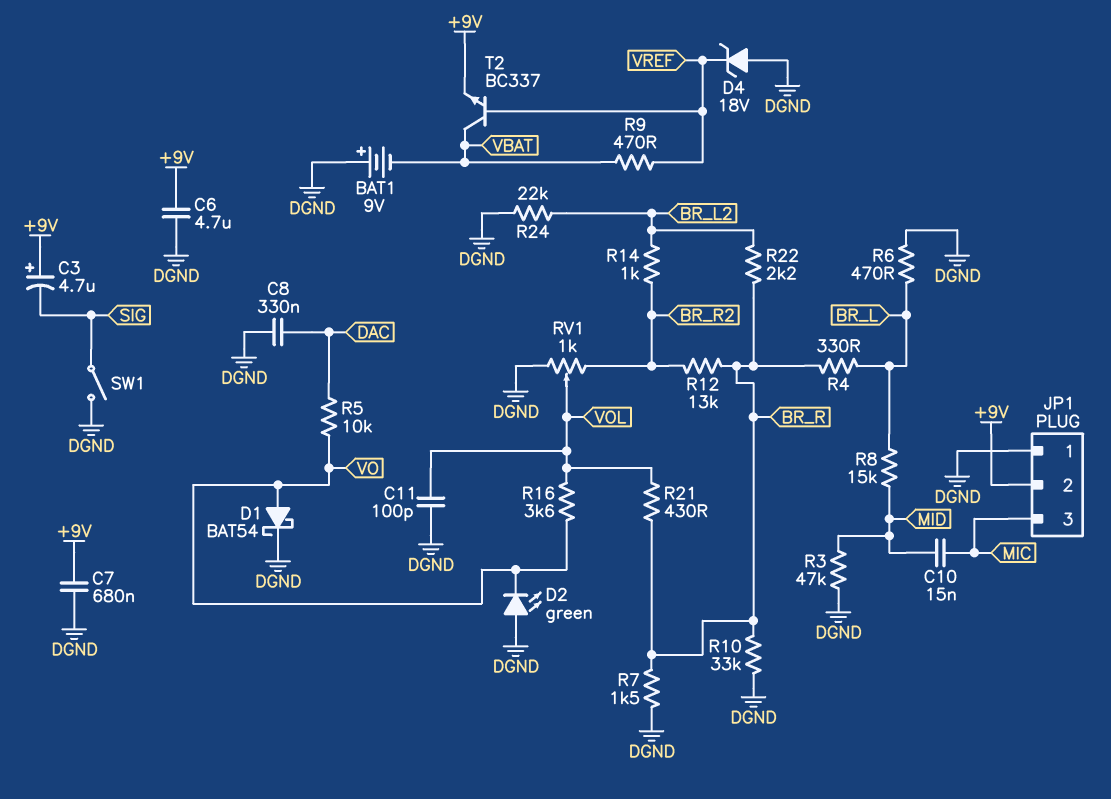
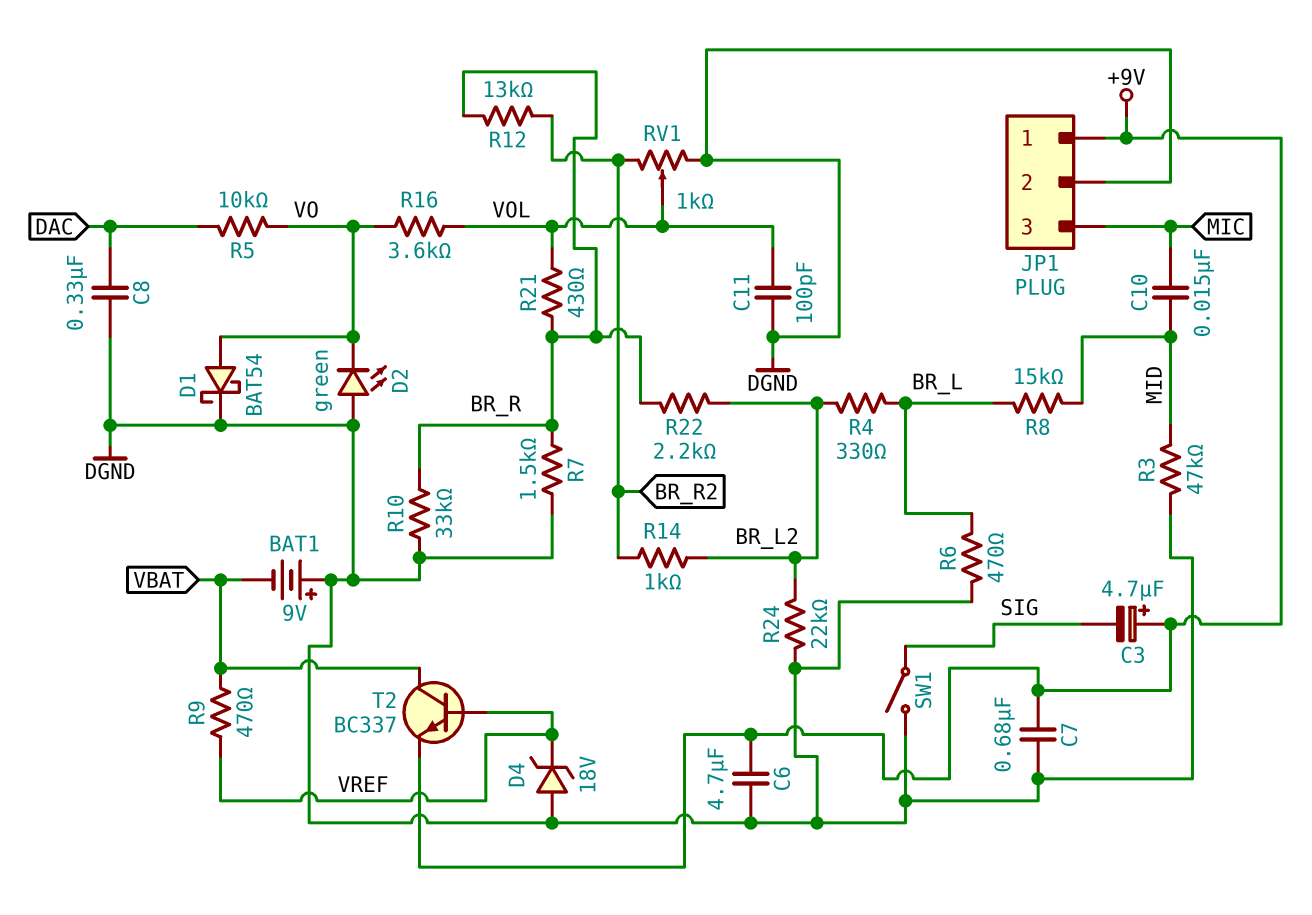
JP1 pin 1: DGND -> +9V
JP1 pin 2: +9V -> DGND
R4: 330 (BR_L, BR_R) -> 330 (BR_L, BR_L2)

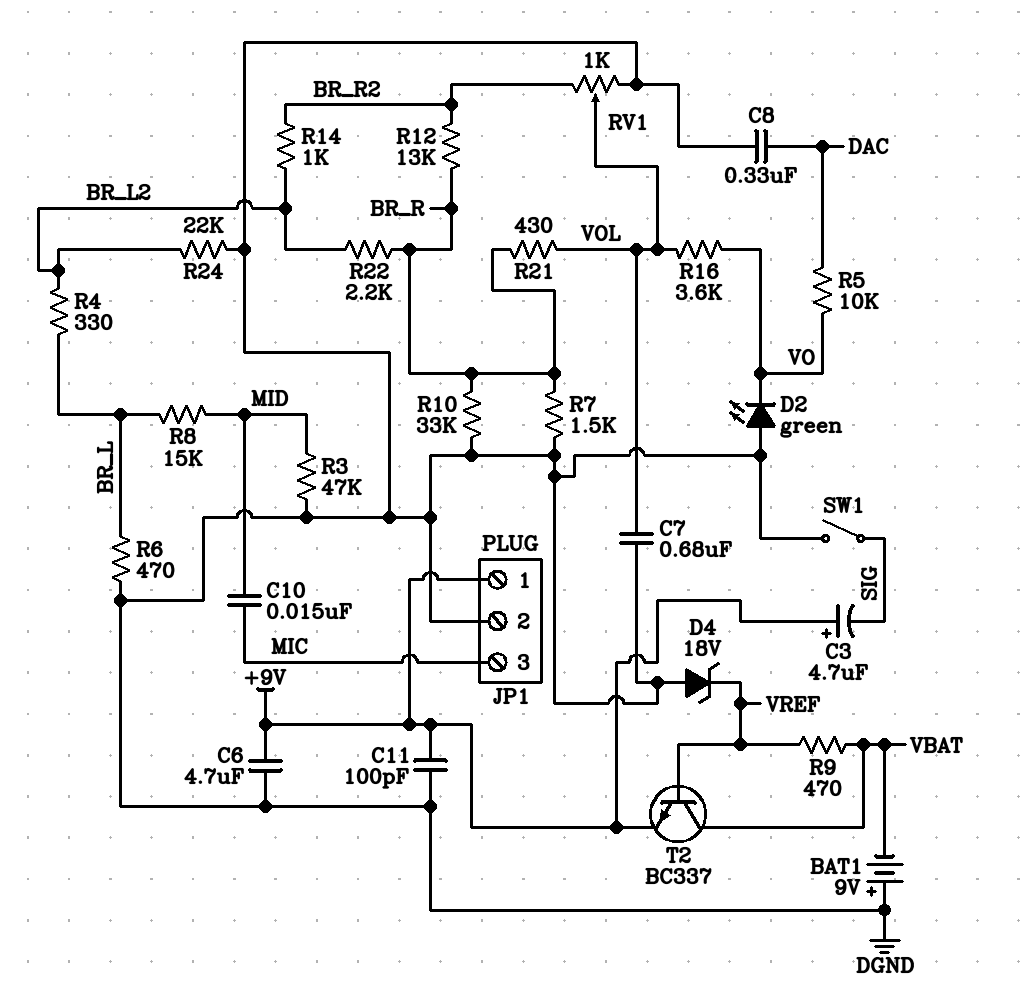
C7: 680nF (+9V, DGND) -> 680nF (DGND, VOL)
C11: 100pF (DGND, VOL) -> 100pF (+9V, DGND)
D1: schottky BAT54 (A VO, K DGND) -> none

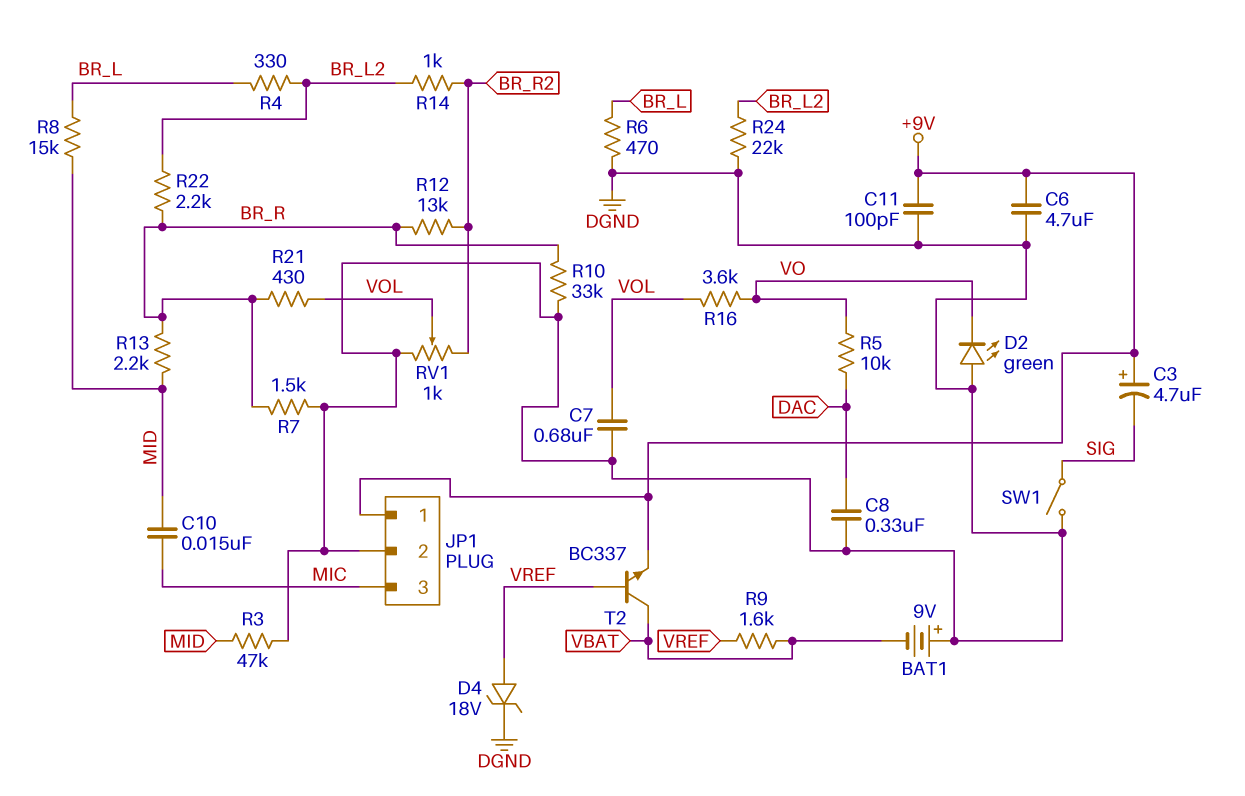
D4: zener 18V (A DGND, K VREF) -> zener 18V (A VREF, K DGND)
R9: 470 (VBAT, VREF) -> 1.6k (VBAT, VREF)
R13: none -> 2.2k (BR_R, MID)

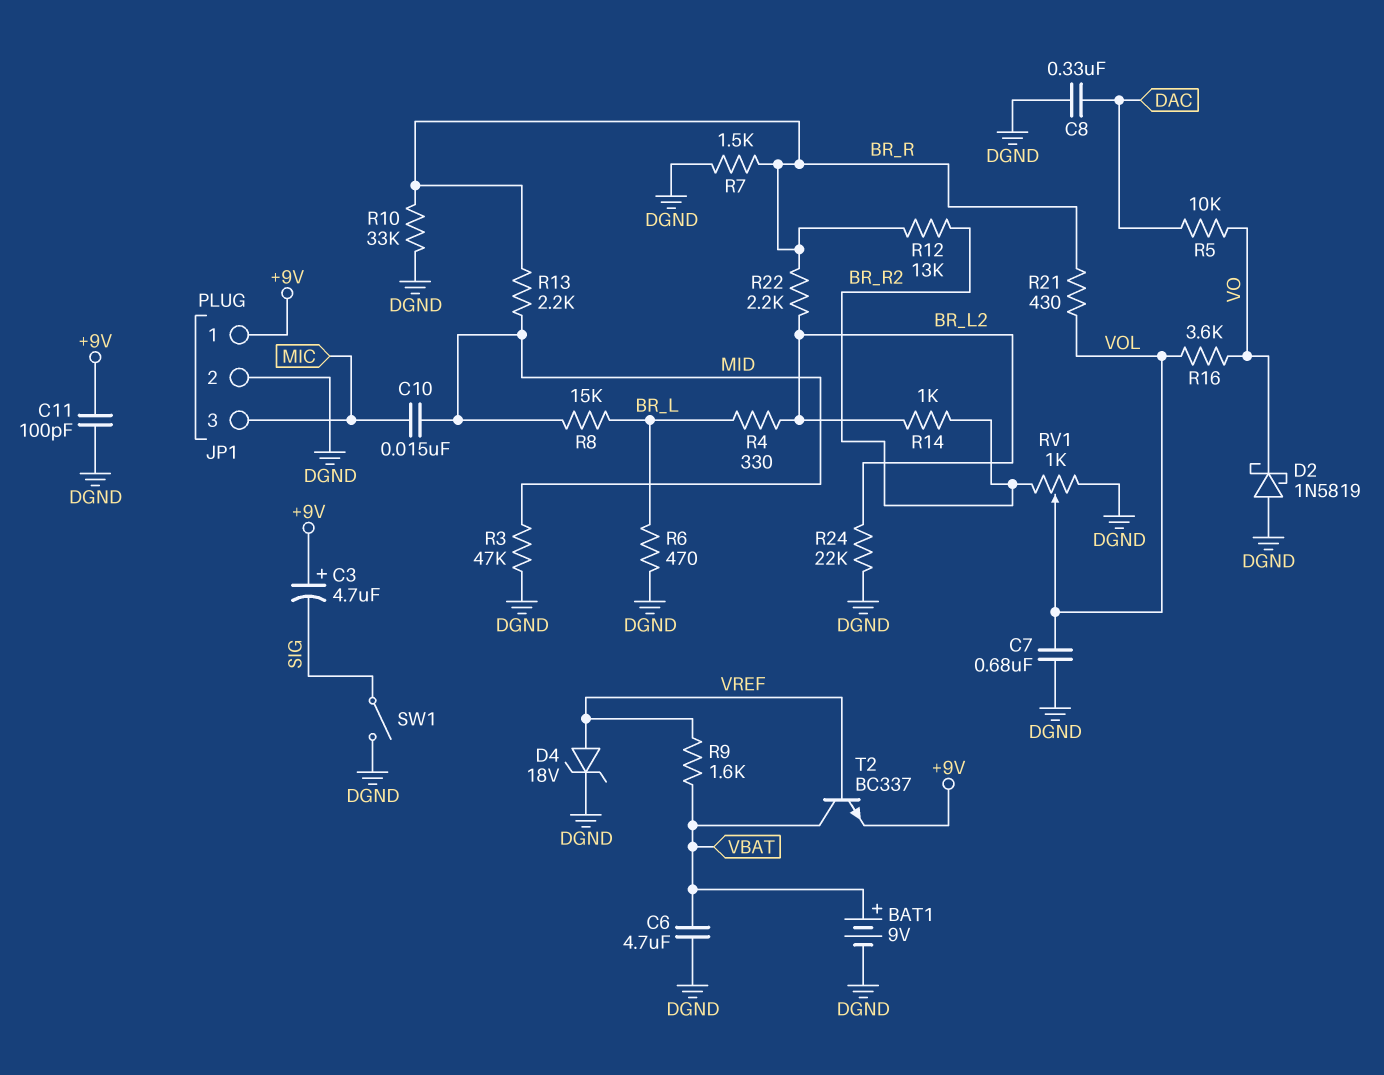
BAT1: 9V (plus DGND, minus VBAT) -> 9V (plus VBAT, minus DGND)
C6: 4.7uF (+9V, DGND) -> 4.7uF (DGND, VBAT)
D2: LED green (A DGND, K VO) -> schottky 1N5819 (A DGND, K VO)

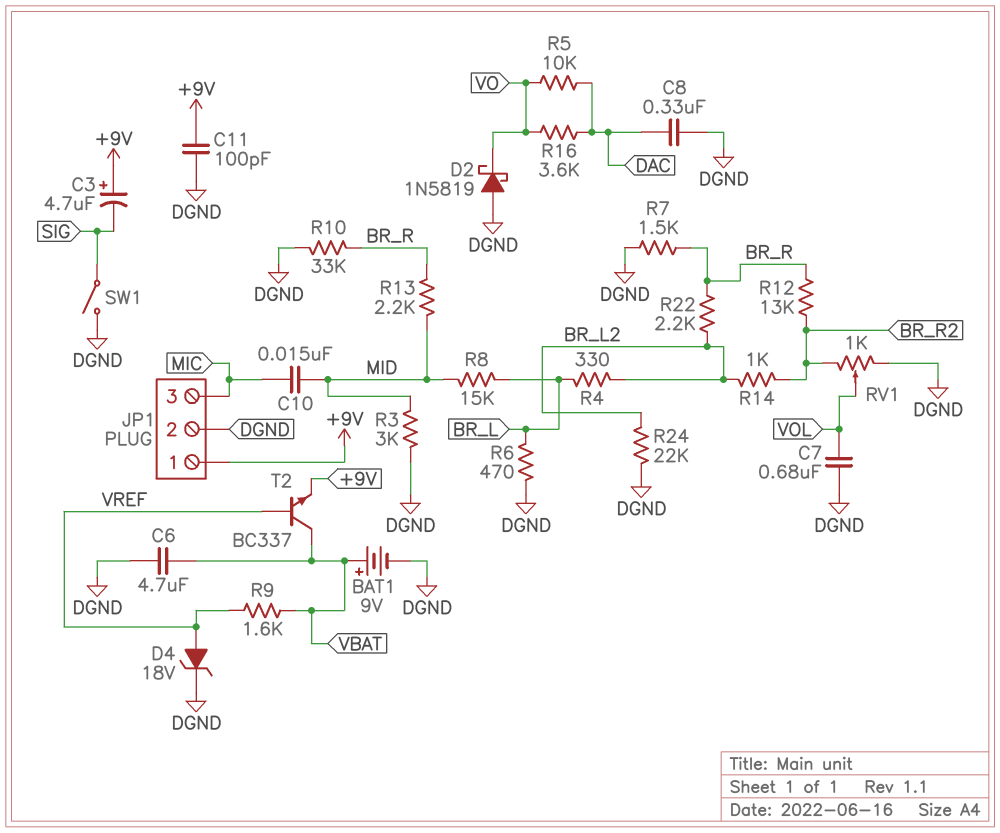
R3: 47k (DGND, MID) -> 3k (DGND, MID)
R16: 3.6k (VO, VOL) -> 3.6k (DAC, VO)
R21: 430 (BR_R, VOL) -> none

